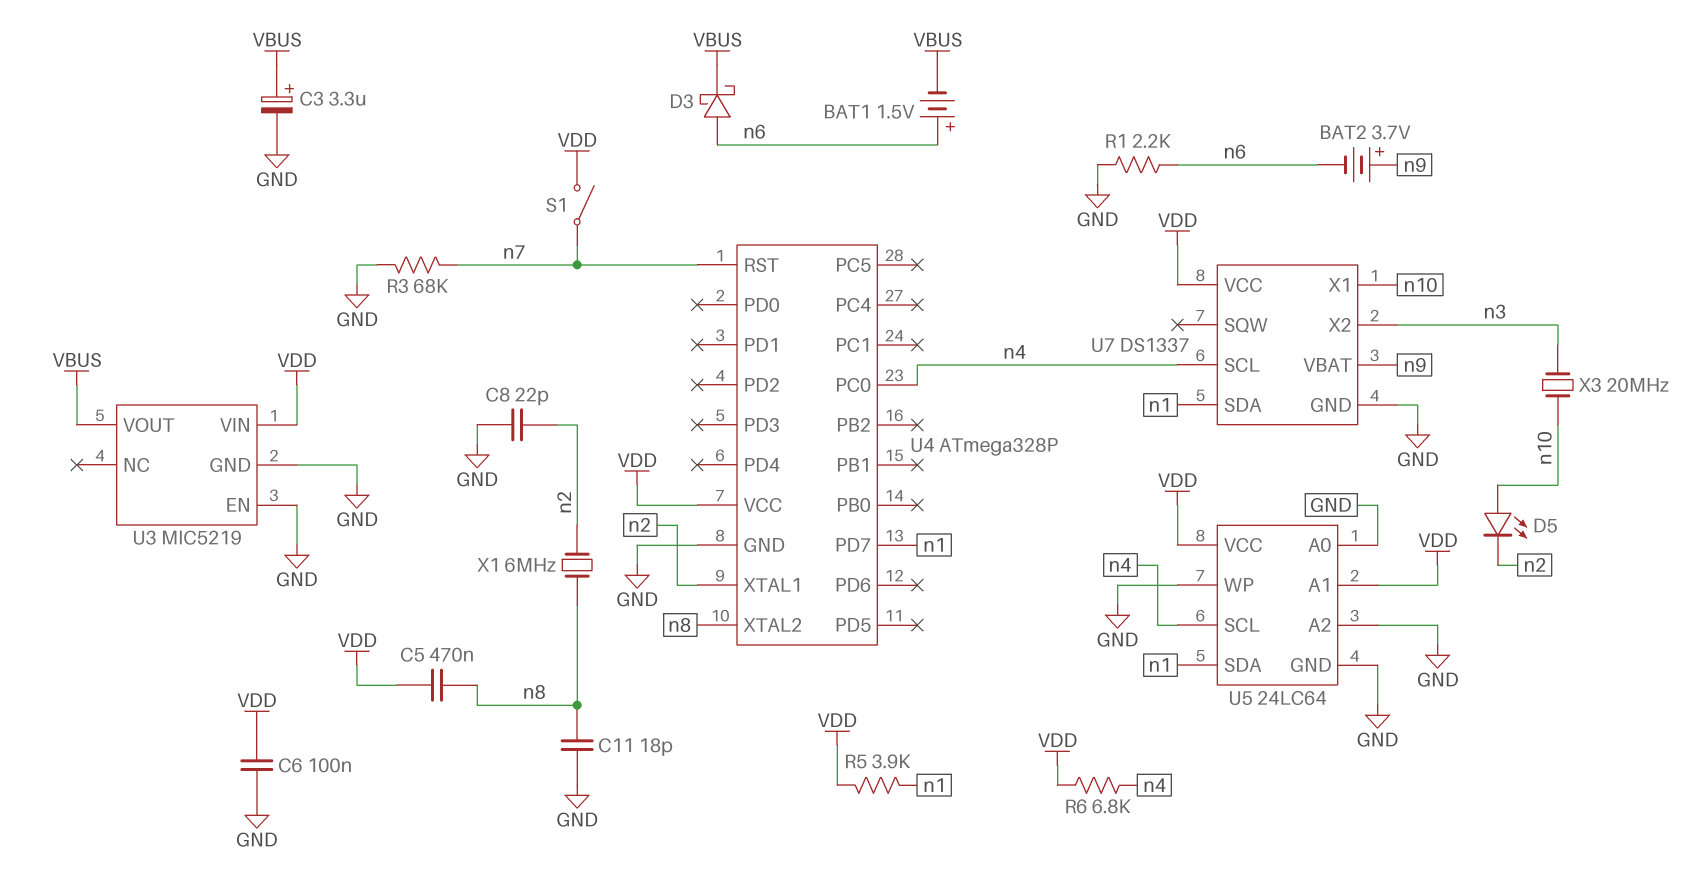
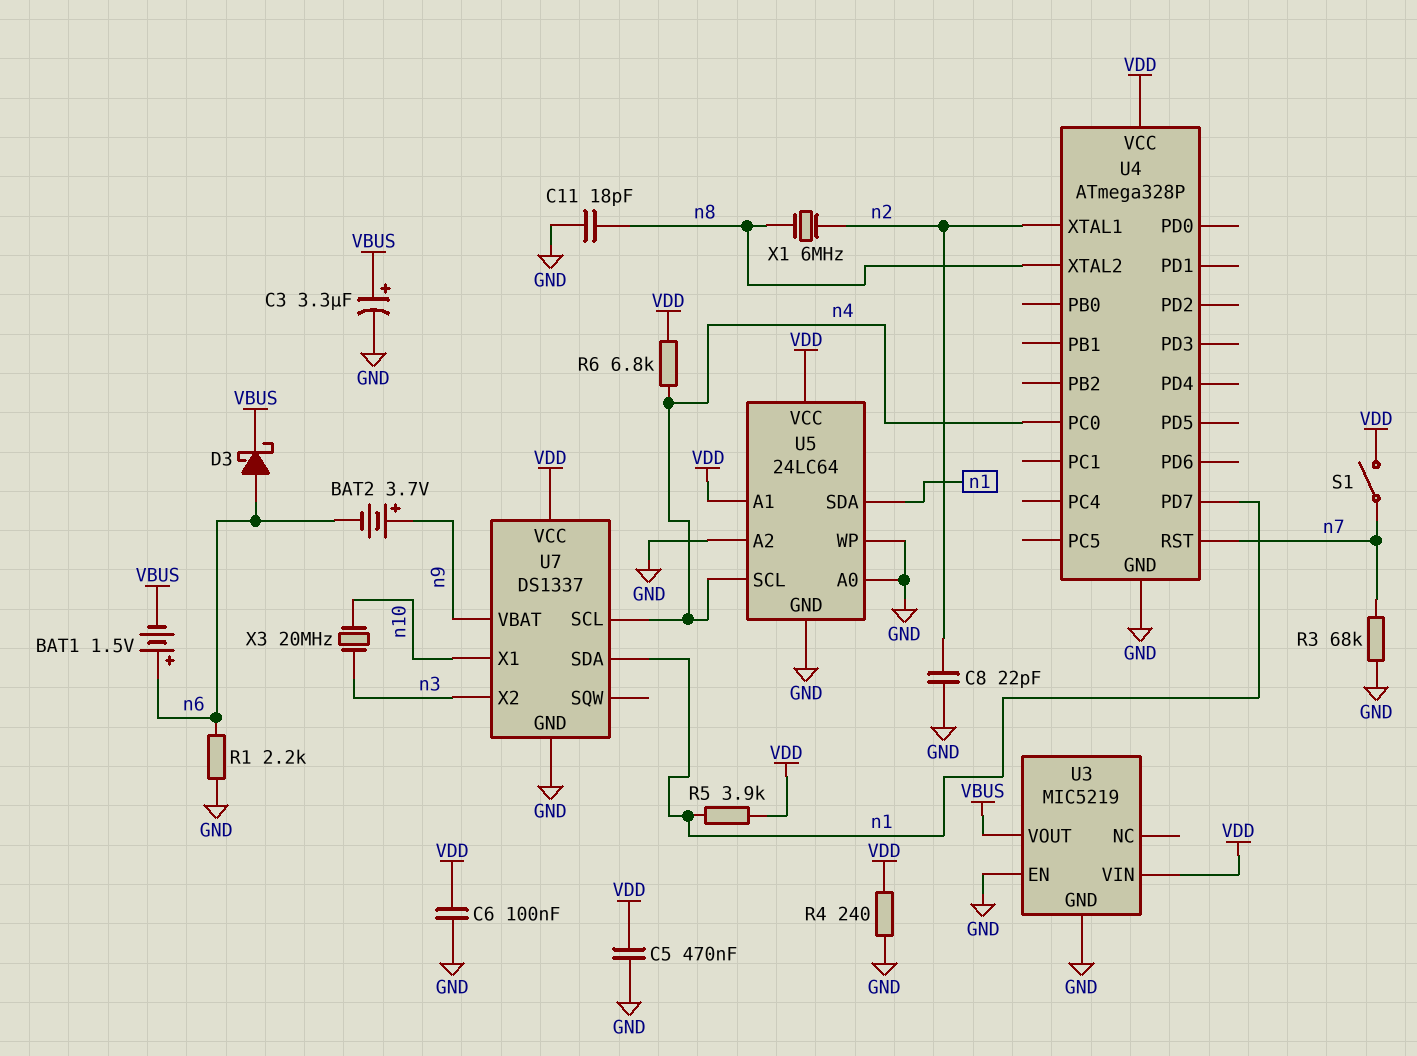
C5: 470nF (VDD, n8) -> 470nF (GND, VDD)
D5: LED (A n10, K n2) -> none
R4: none -> 240 (GND, VDD)

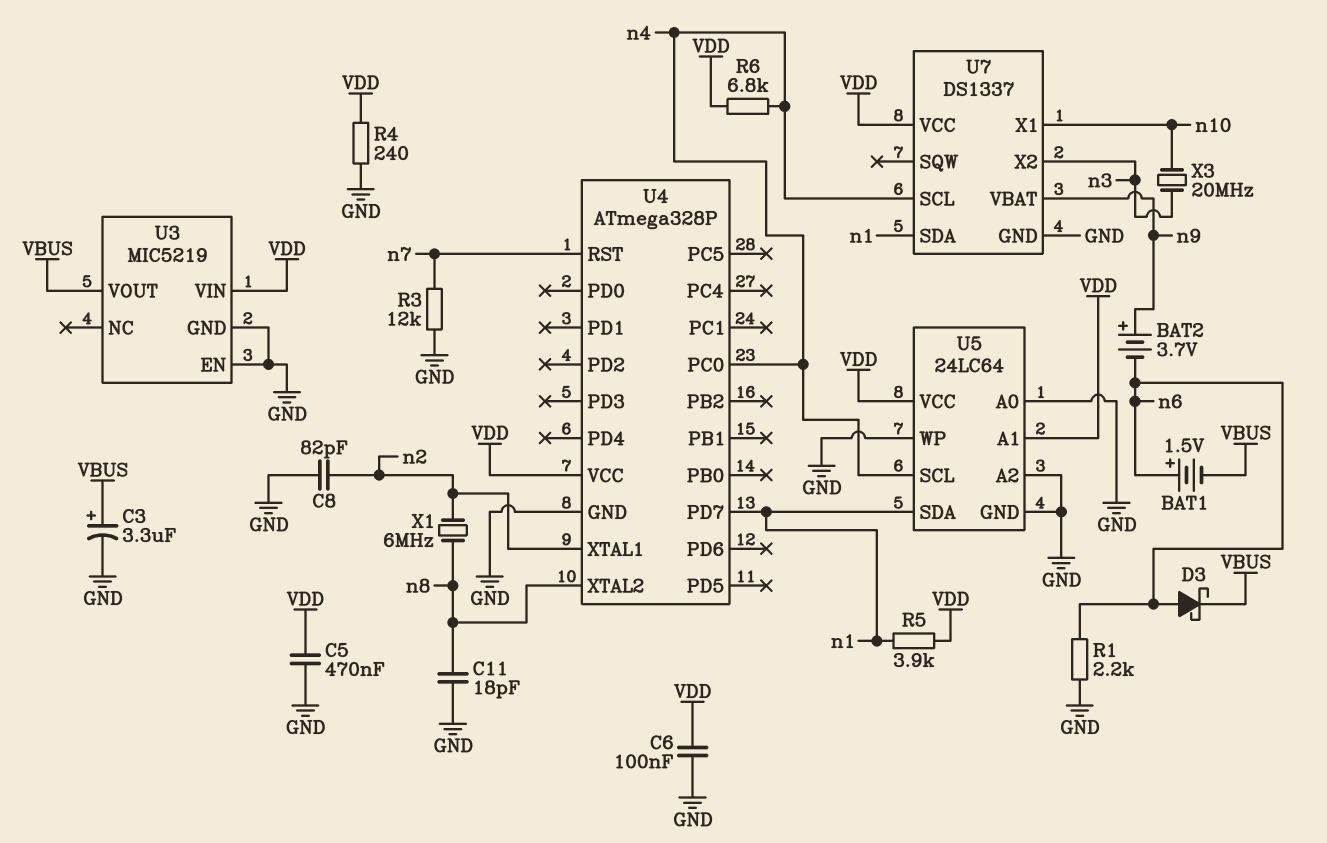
C8: 22pF (GND, n2) -> 82pF (GND, n2)
R3: 68k (GND, n7) -> 12k (GND, n7)
S1: switch (VDD, n7) -> none

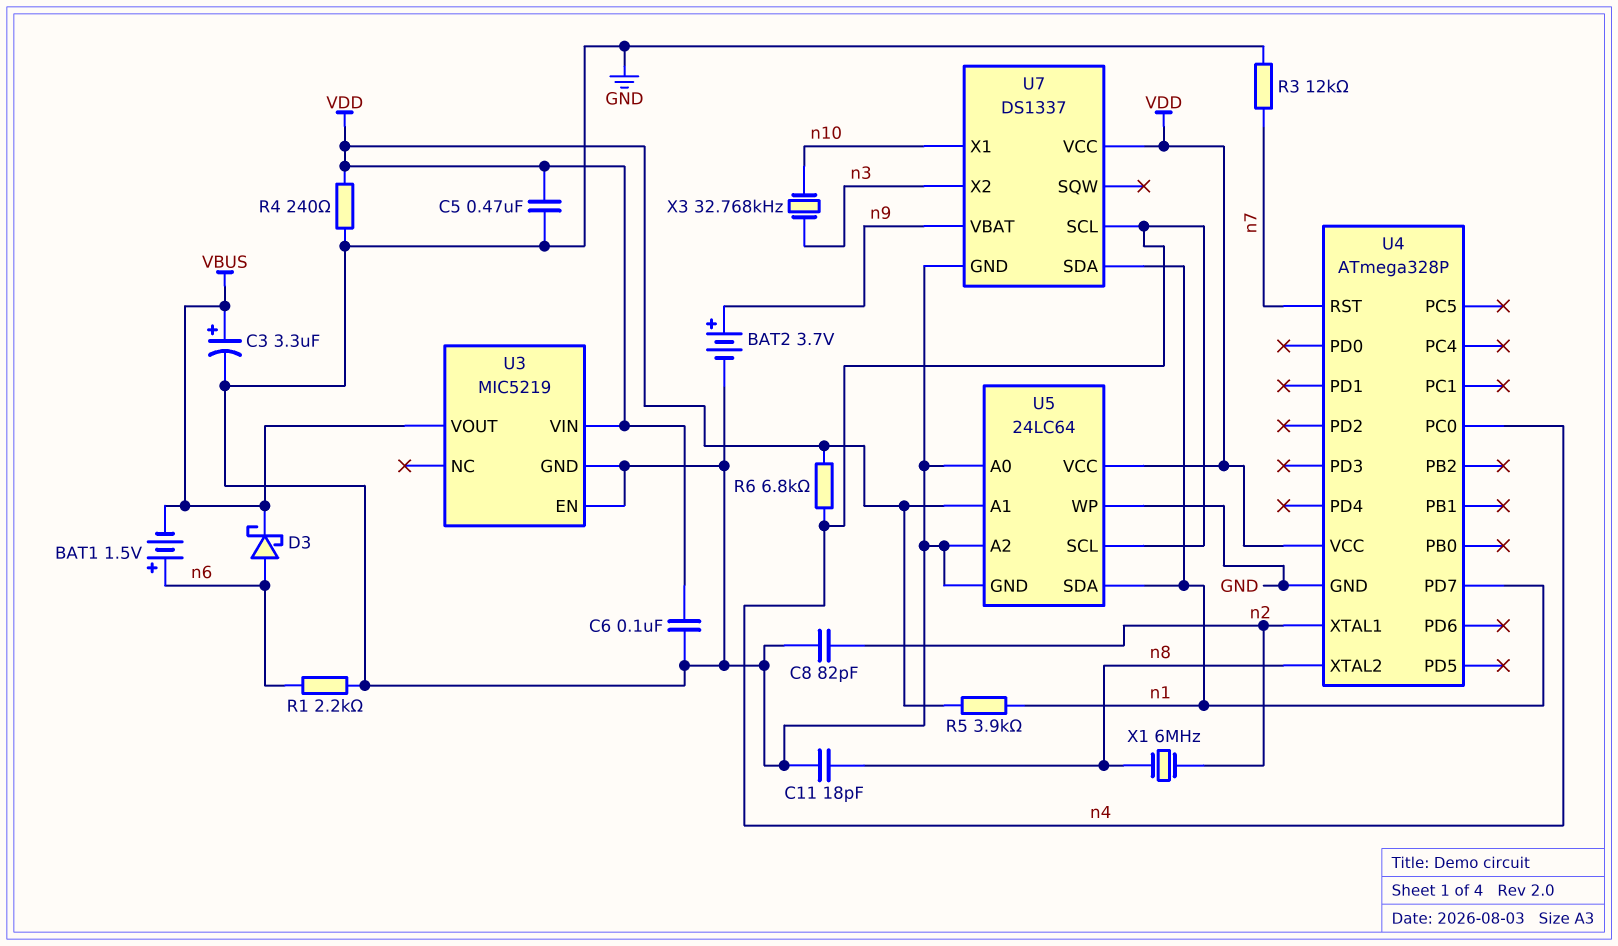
BAT2: 3.7V (plus n9, minus n6) -> 3.7V (plus n9, minus GND)
X3: 20MHz (n3, n10) -> 32.768kHz (n3, n10)

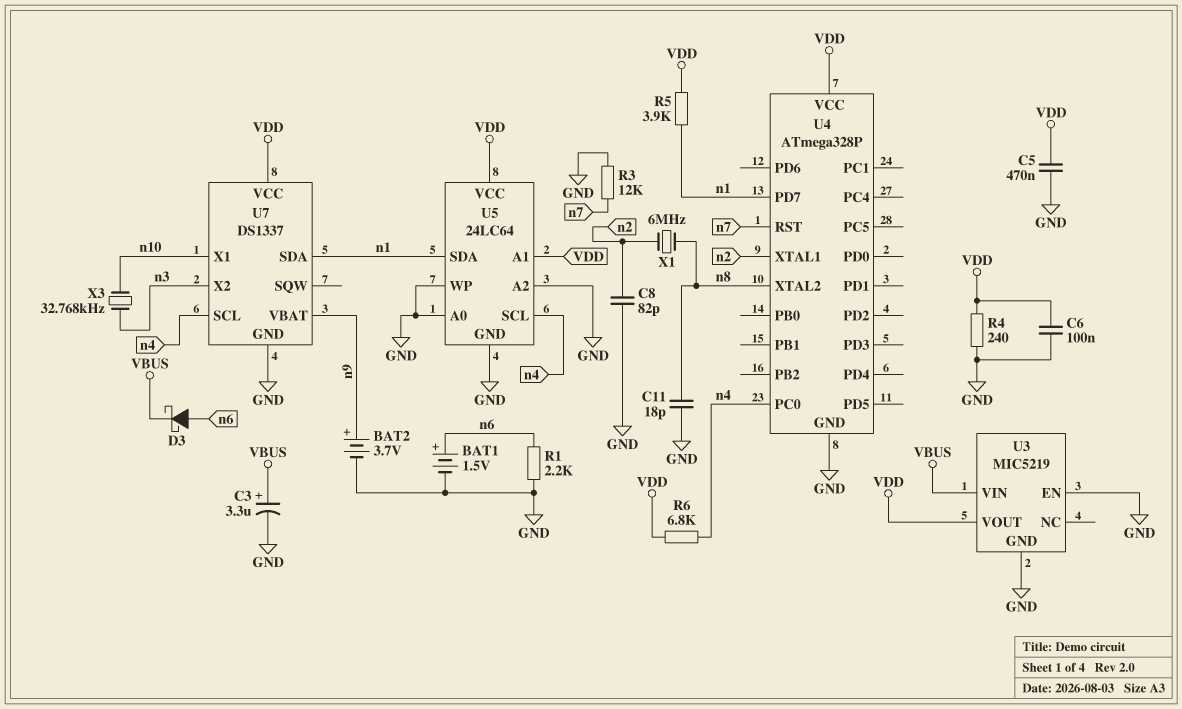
BAT1: 1.5V (plus n6, minus VBUS) -> 1.5V (plus n6, minus GND)
U3 pin VIN: VDD -> VBUS
U3 pin VOUT: VBUS -> VDD

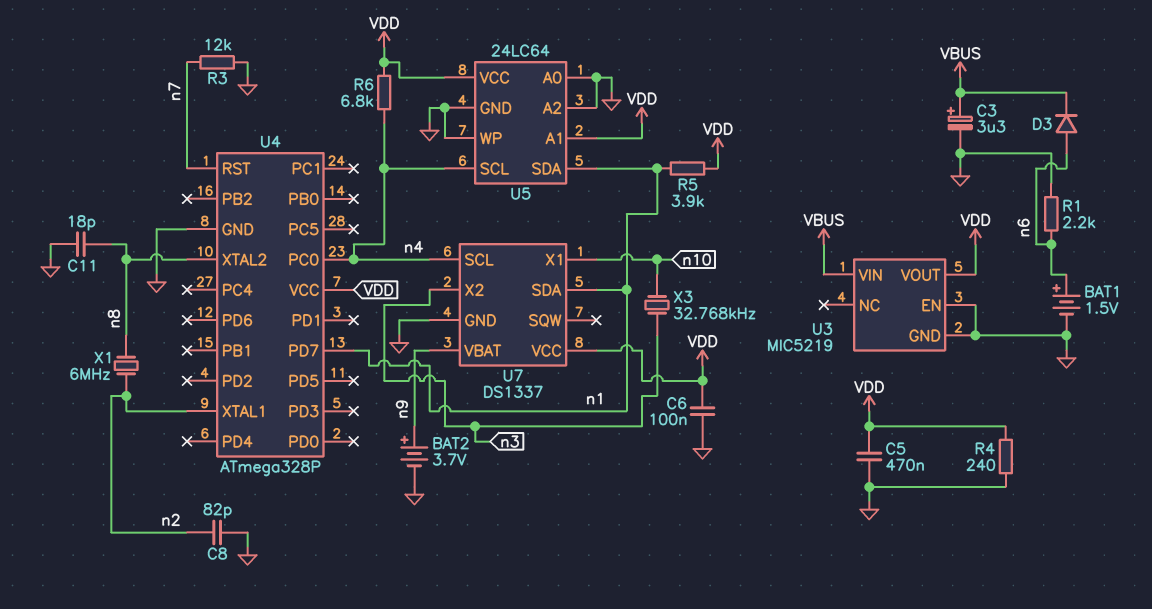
D3: schottky (A n6, K VBUS) -> diode (A n6, K VBUS)

